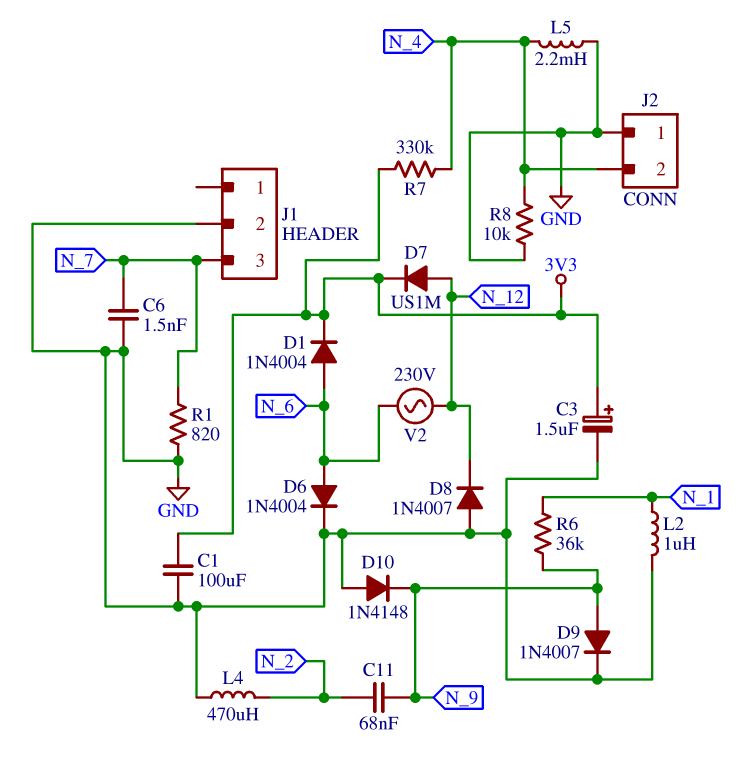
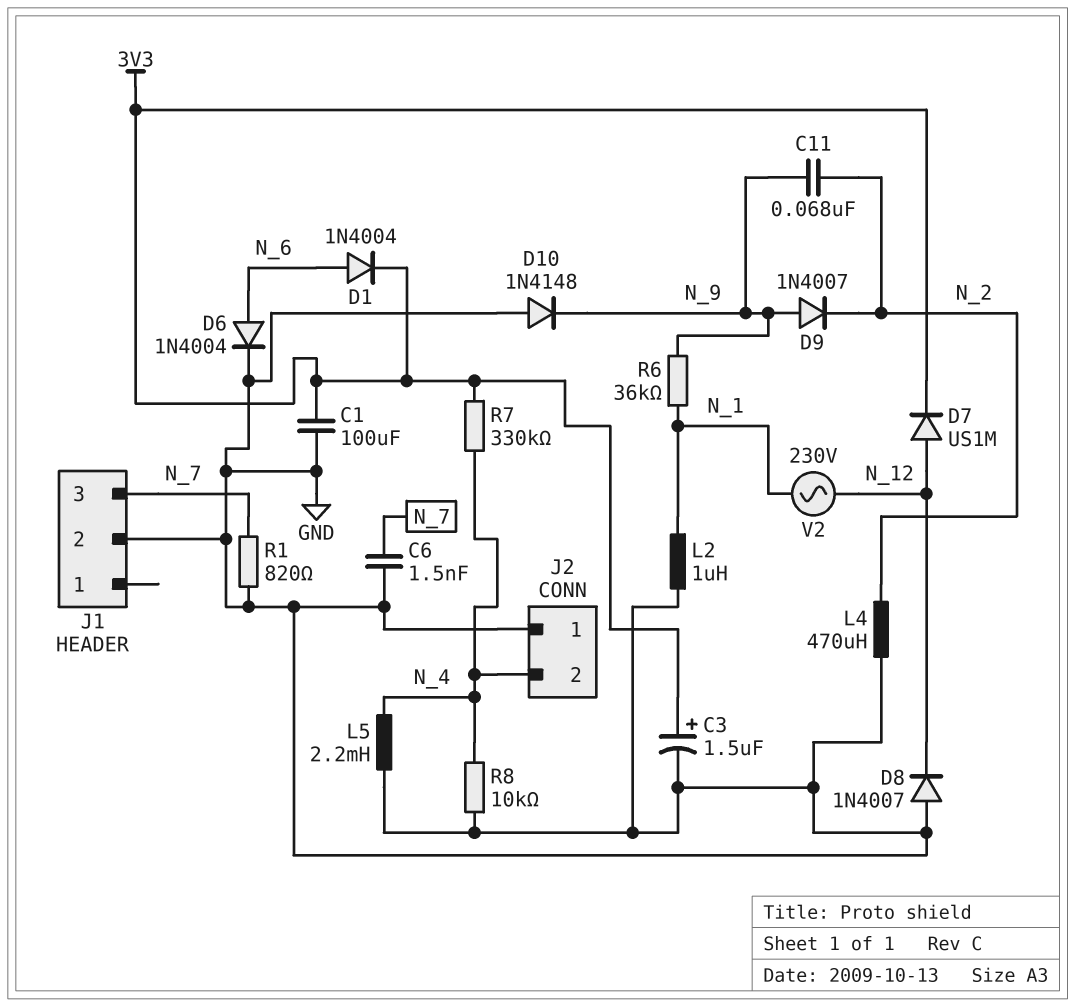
D9: diode 1N4007 (A N_9, K GND) -> diode 1N4007 (A N_9, K N_2)
V2: AC 230V (N_6, N_12) -> AC 230V (N_1, N_12)

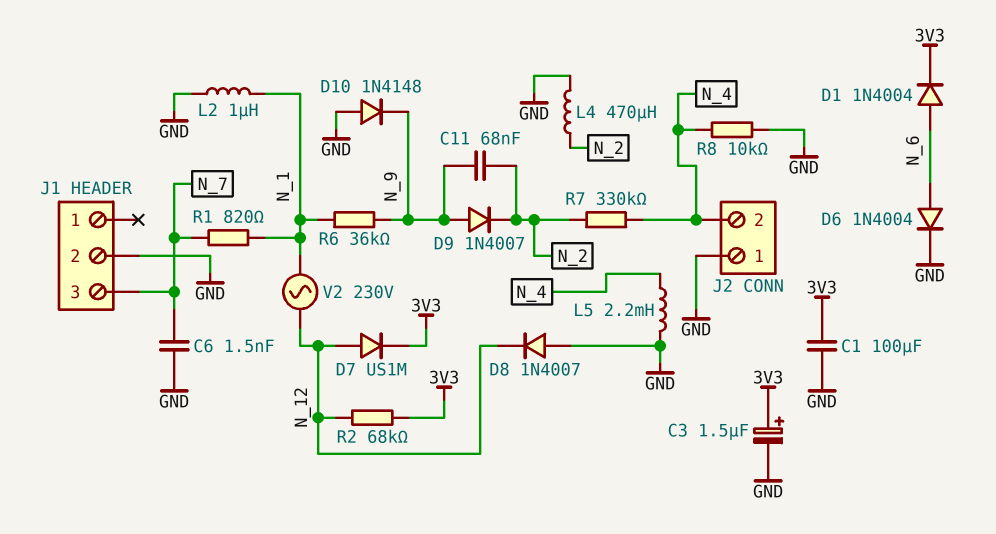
R1: 820 (GND, N_7) -> 820 (N_1, N_7)
R2: none -> 68k (3V3, N_12)
R7: 330k (3V3, N_4) -> 330k (N_2, N_4)

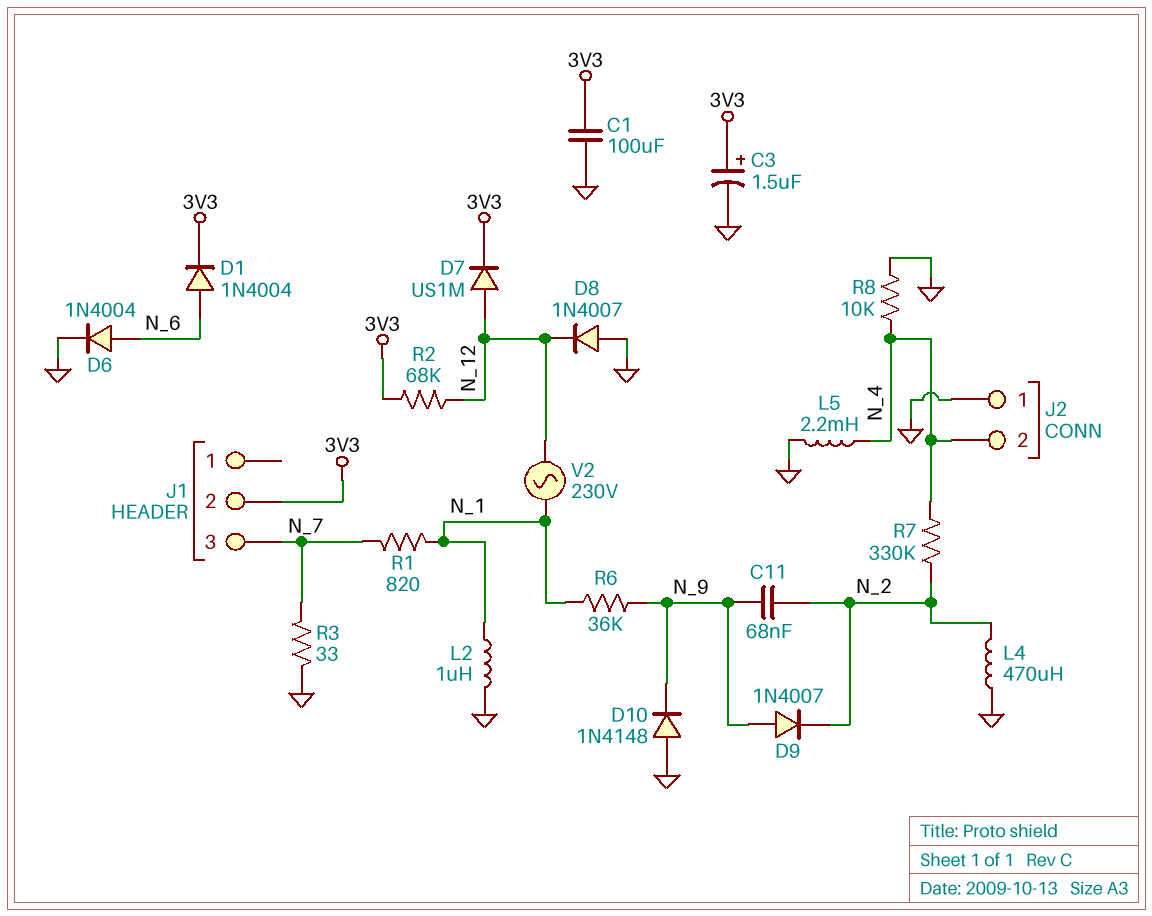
C6: 1.5nF (GND, N_7) -> none
J1 pin 2: GND -> 3V3
R3: none -> 33 (GND, N_7)

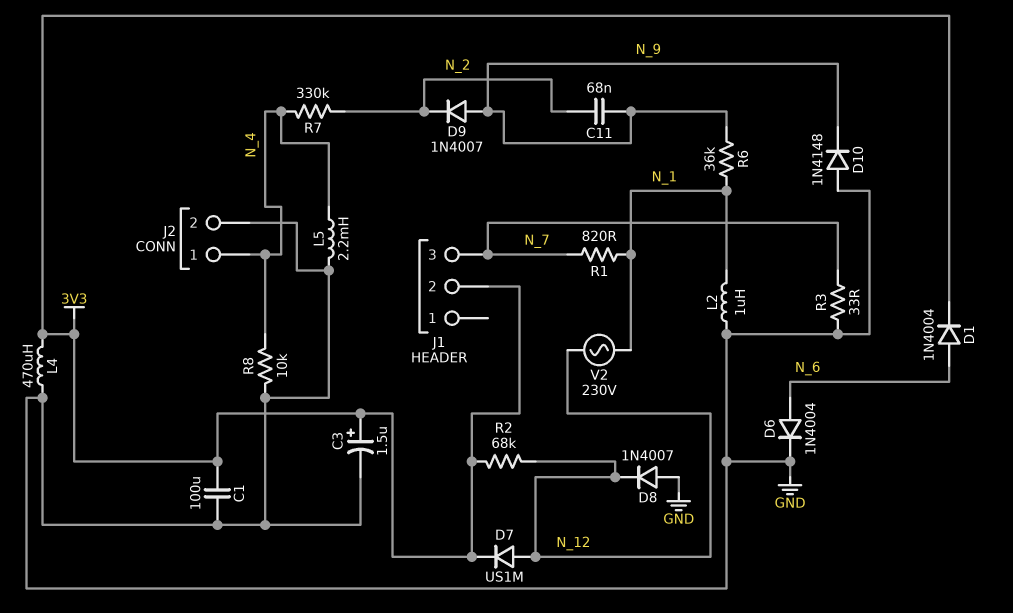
J2 pin 1: GND -> N_4
J2 pin 2: N_4 -> GND
L4: 470uH (GND, N_2) -> 470uH (3V3, GND)

